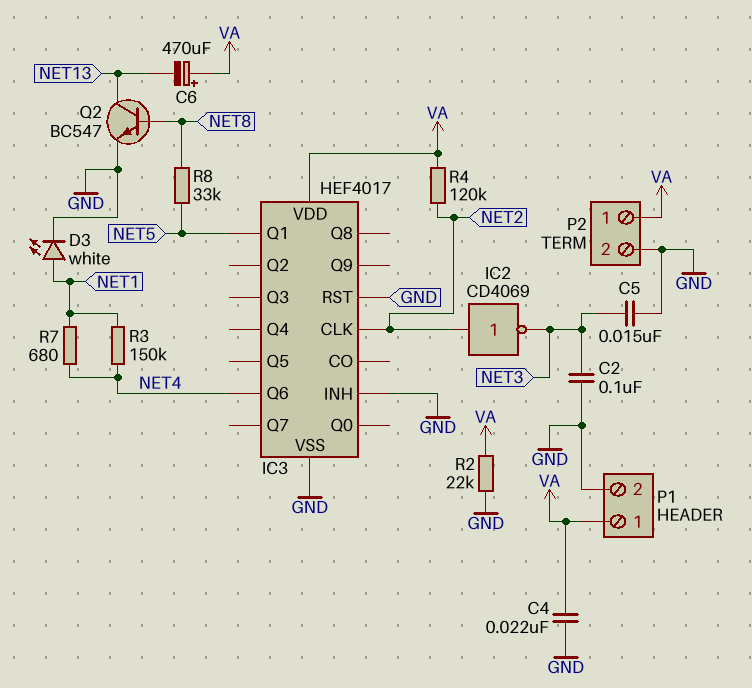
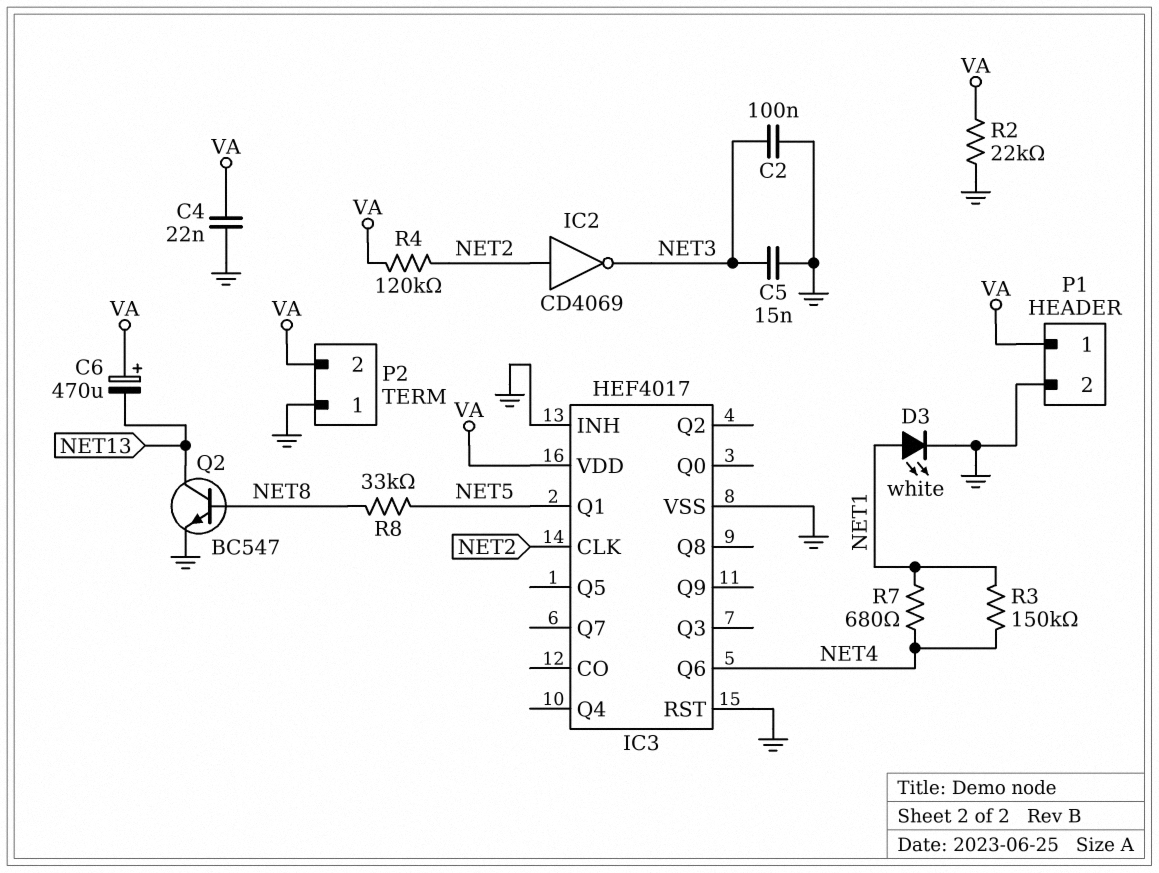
P2 pin 1: VA -> GND
P2 pin 2: GND -> VA

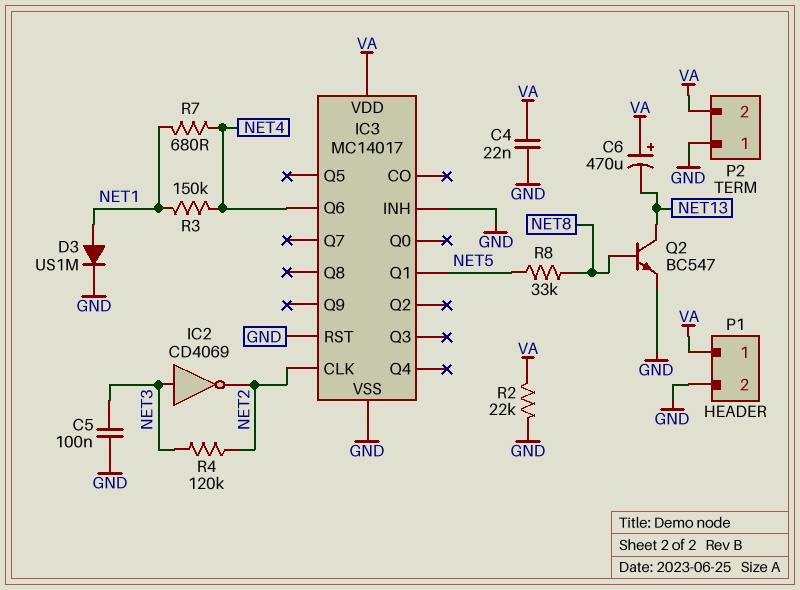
C2: 100nF (GND, NET3) -> none
C5: 15nF (GND, NET3) -> 100nF (GND, NET3)
D3: LED white (A NET1, K GND) -> diode US1M (A NET1, K GND)
IC2: NOT CD4069 (in NET2, out NET3) -> NOT CD4069 (in NET3, out NET2)
IC3: HEF4017 -> MC14017
R4: 120k (NET2, VA) -> 120k (NET2, NET3)

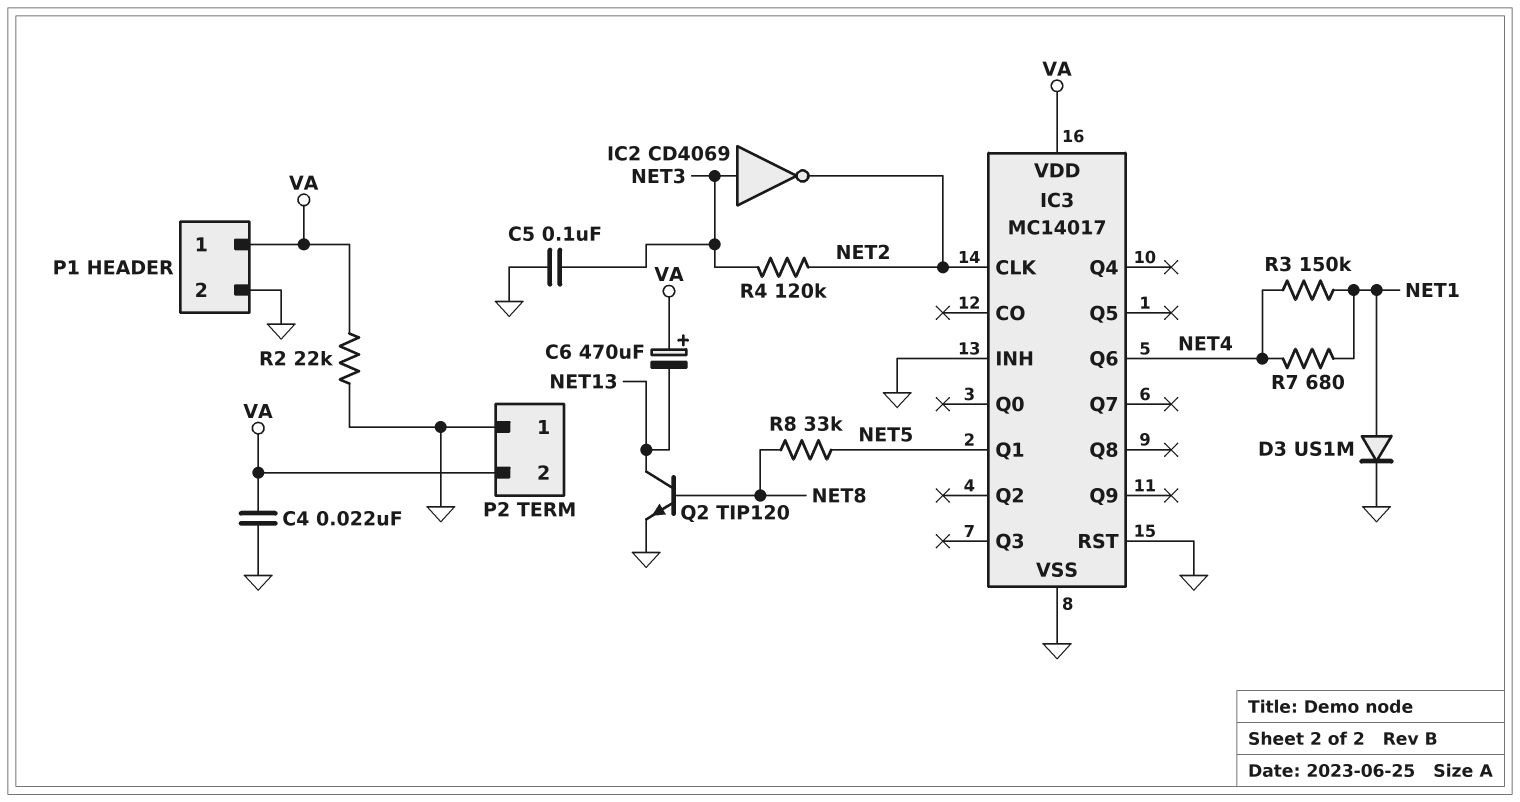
Q2: NPN BC547 (B NET8, C NET13, E GND) -> NPN TIP120 (B NET8, C NET13, E GND)

